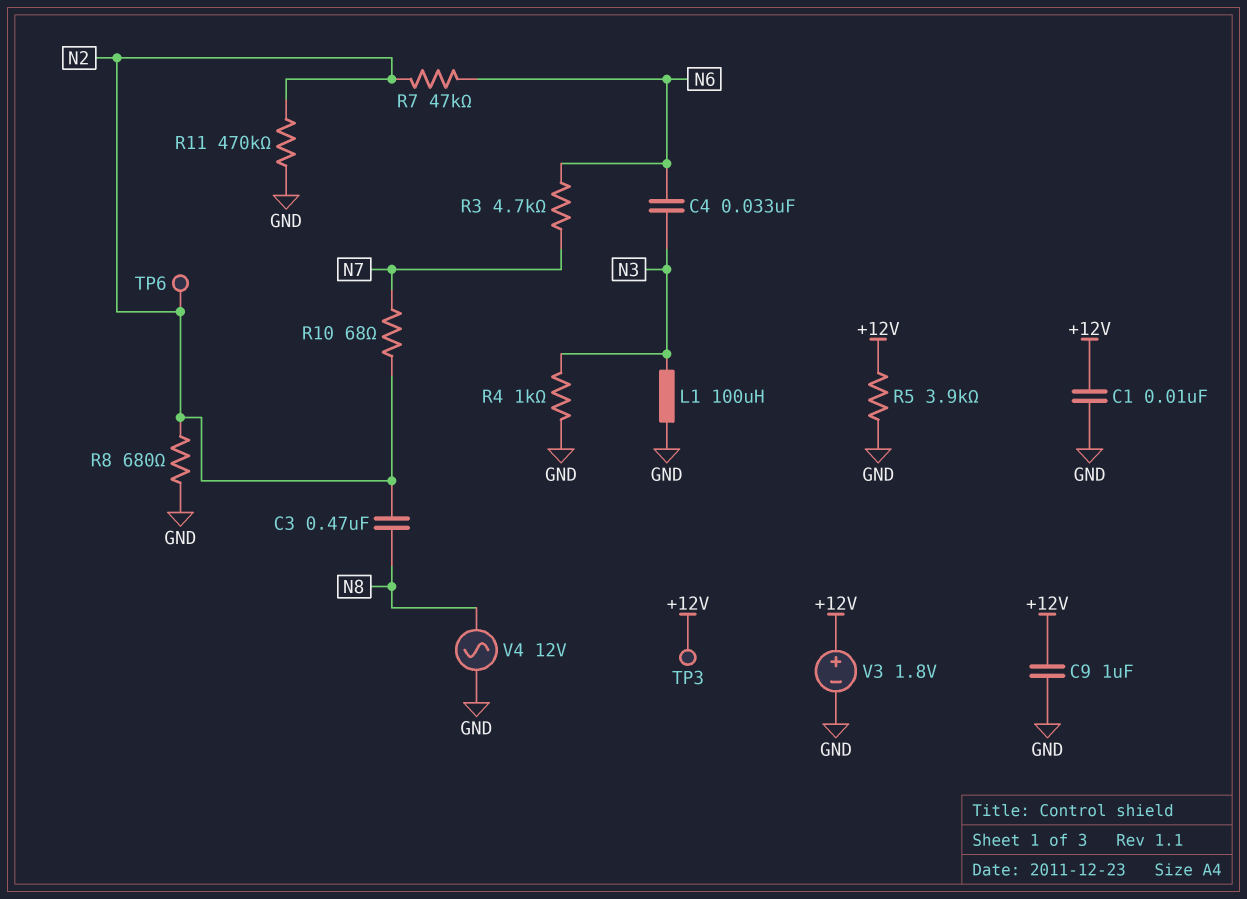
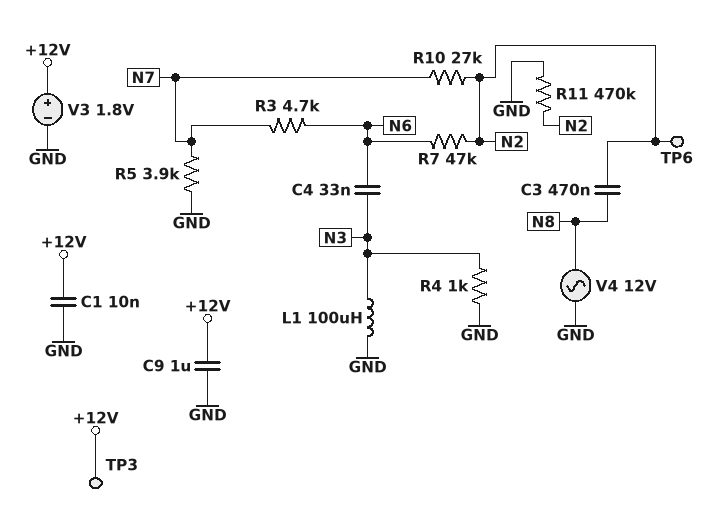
R5: 3.9k (+12V, GND) -> 3.9k (GND, N7)
R8: 680 (GND, N2) -> none
R10: 68 (N2, N7) -> 27k (N2, N7)

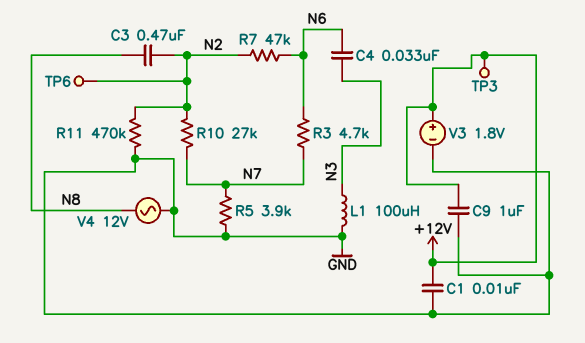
R4: 1k (GND, N3) -> none

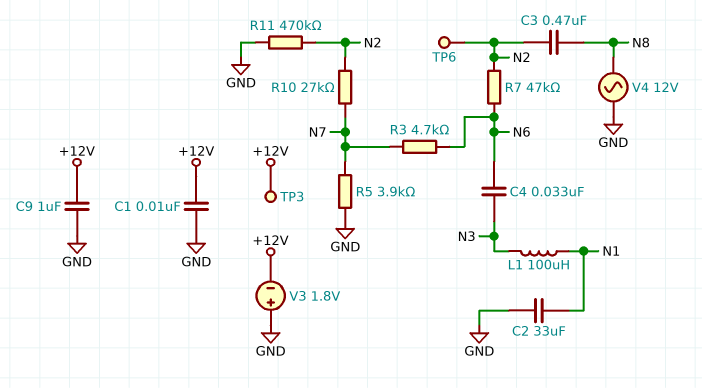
C2: none -> 33uF (GND, N1)
L1: 100uH (GND, N3) -> 100uH (N1, N3)
V3: 1.8V (plus +12V, minus GND) -> 1.8V (plus GND, minus +12V)

